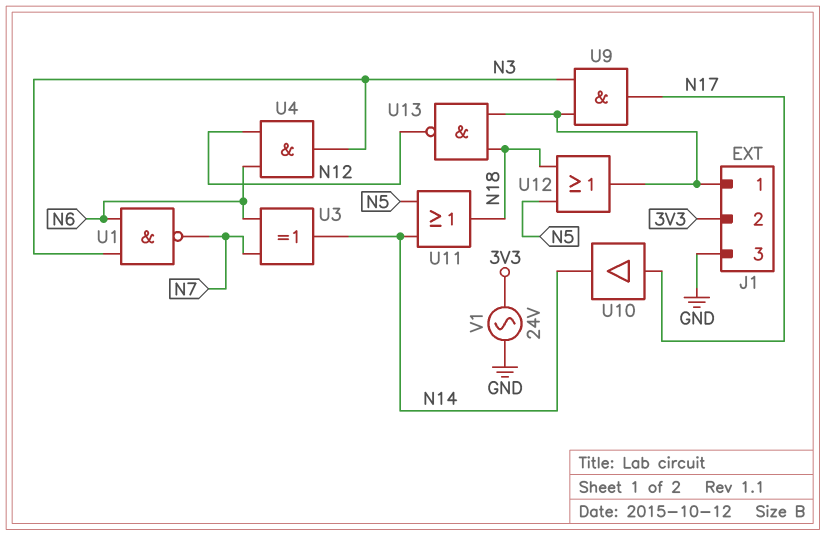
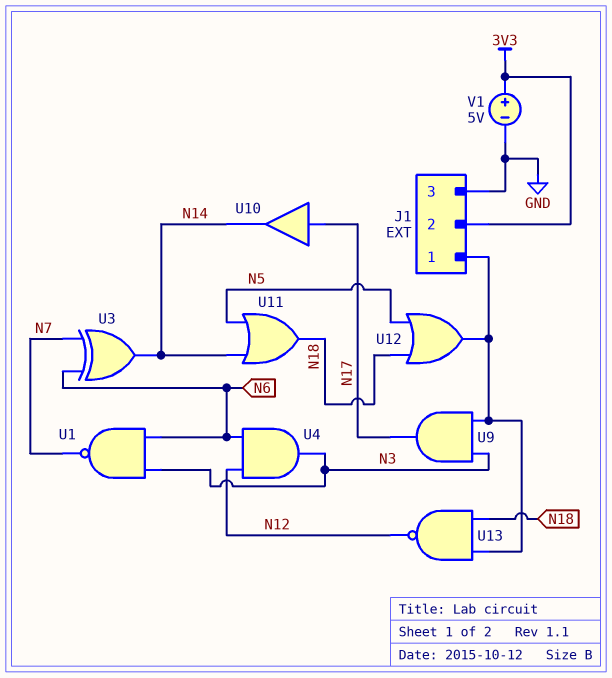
V1: AC 24V (3V3, GND) -> 5V (plus 3V3, minus GND)

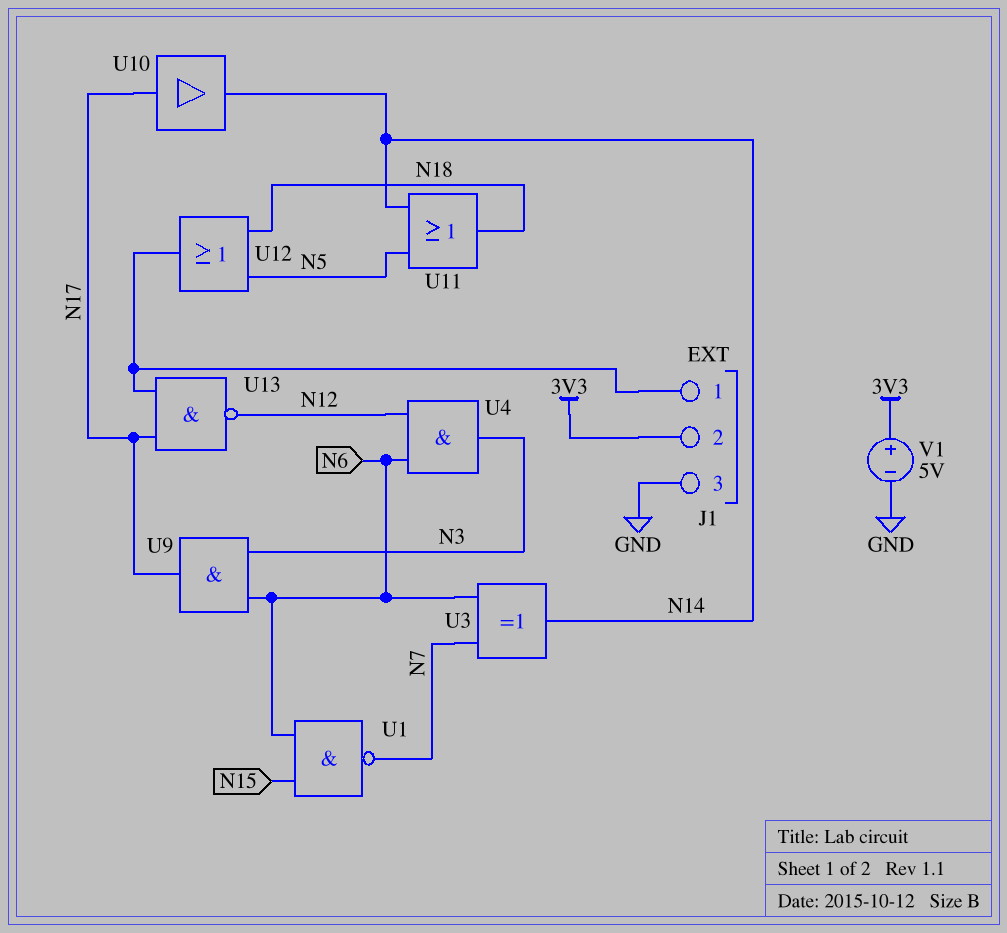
U1: NAND (in N3, in N6, out N7) -> NAND (in N6, in N15, out N7)
U9: AND (in J1/1, in N3, out N17) -> AND (in N3, in N6, out N17)
U13: NAND (in J1/1, in N18, out N12) -> NAND (in J1/1, in N17, out N12)

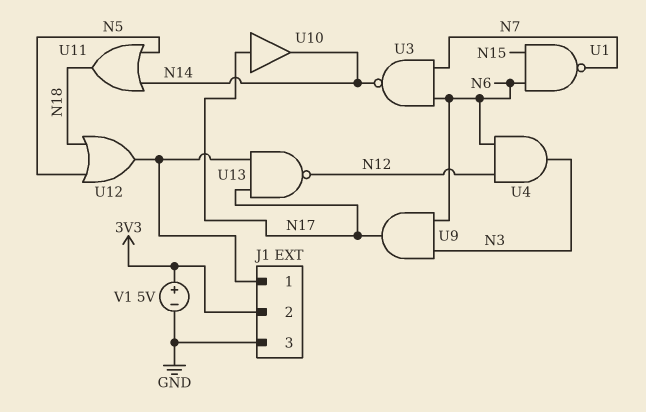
U3: XOR (in N6, in N7, out N14) -> NAND (in N6, in N7, out N14)

